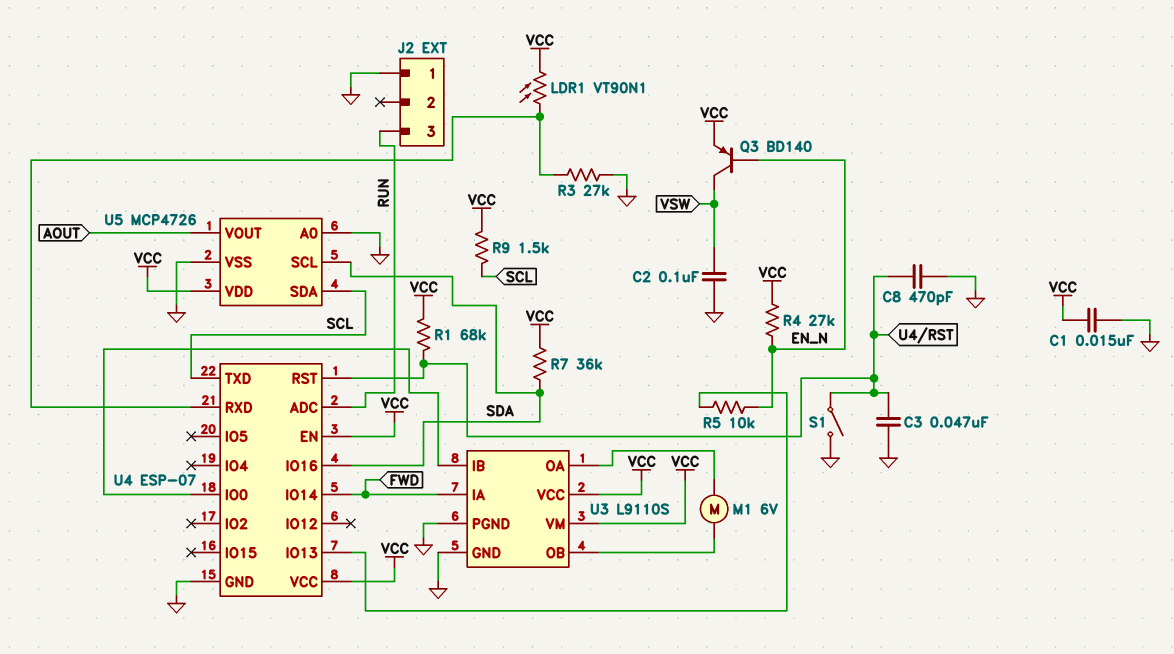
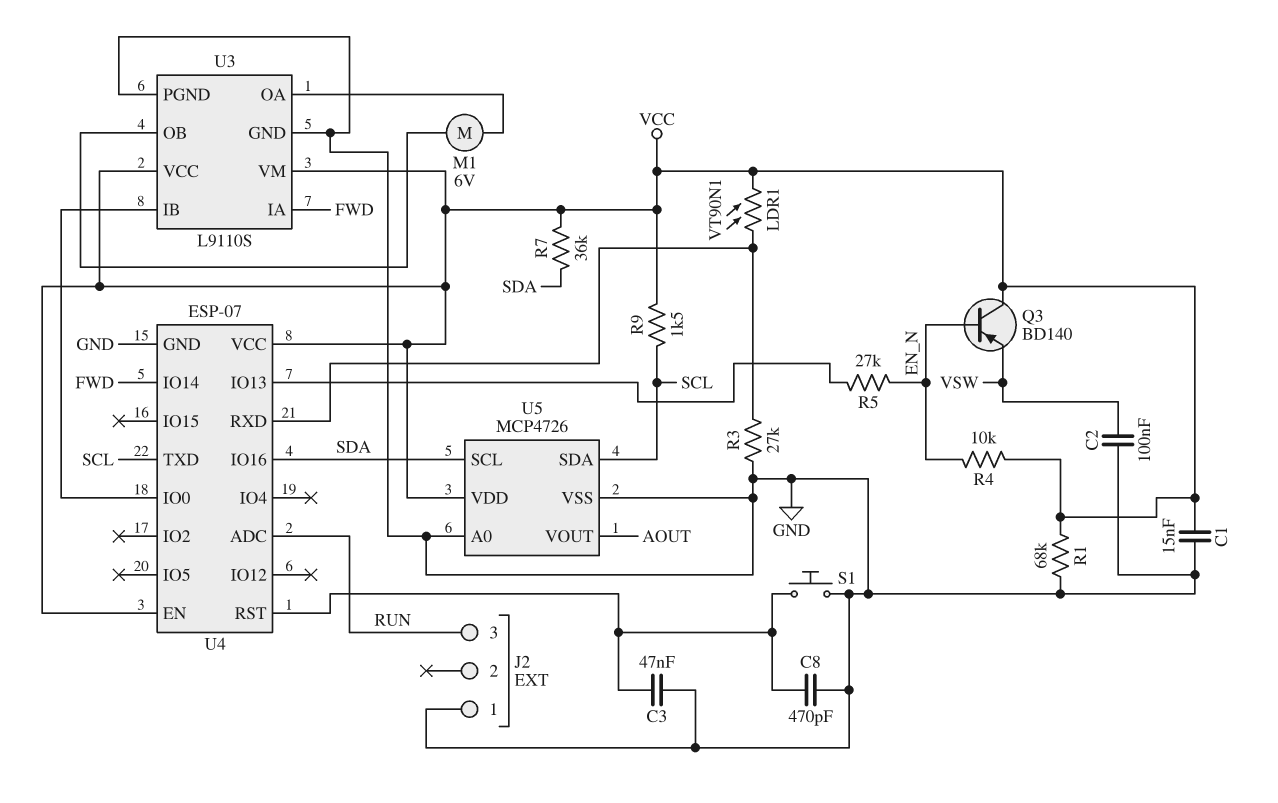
Q3: PNP BD140 (B EN_N, C VSW, E VCC) -> PNP BD140 (B EN_N, C VCC, E VSW)
R1: 68k (U4/RST, VCC) -> 68k (GND, VCC)
R4: 27k (EN_N, VCC) -> 10k (EN_N, VCC)
R5: 10k (EN_N, U4/IO13) -> 27k (EN_N, U4/IO13)
S1: switch (GND, U4/RST) -> button (GND, U4/RST)

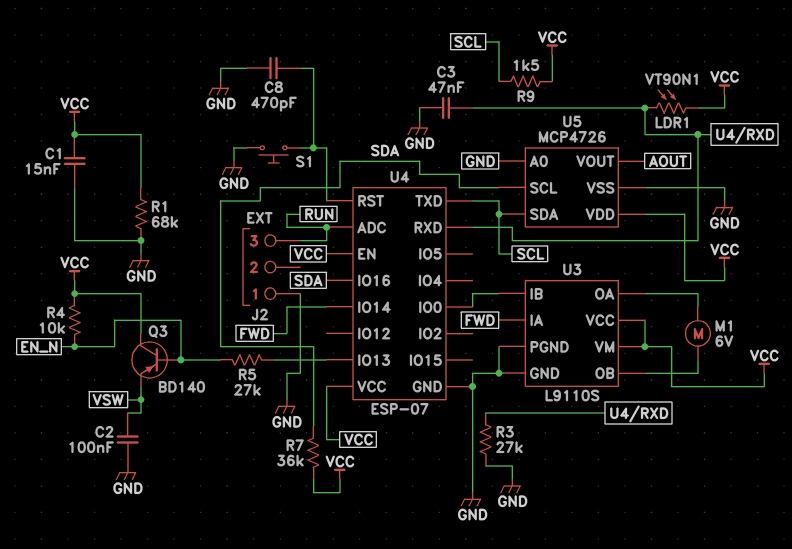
C3: 47nF (GND, U4/RST) -> 47nF (GND, U4/RXD)

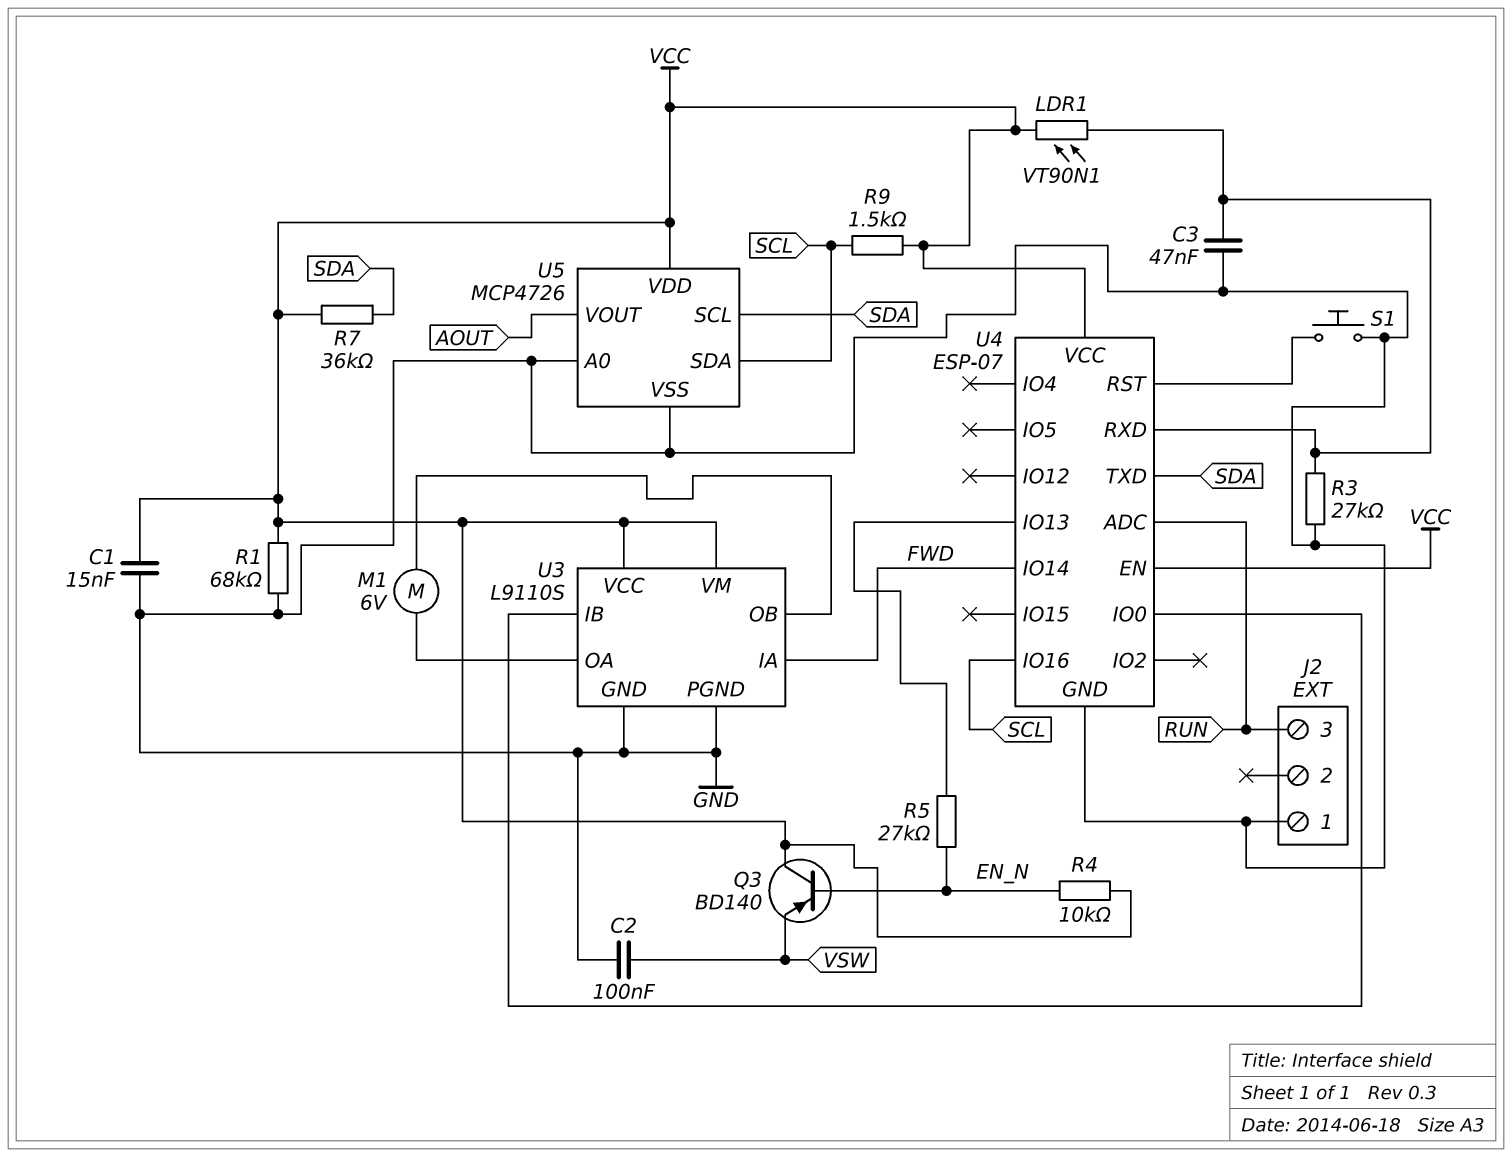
C8: 470pF (GND, U4/RST) -> none
U4 pin IO16: SDA -> SCL
U4 pin TXD: SCL -> SDA

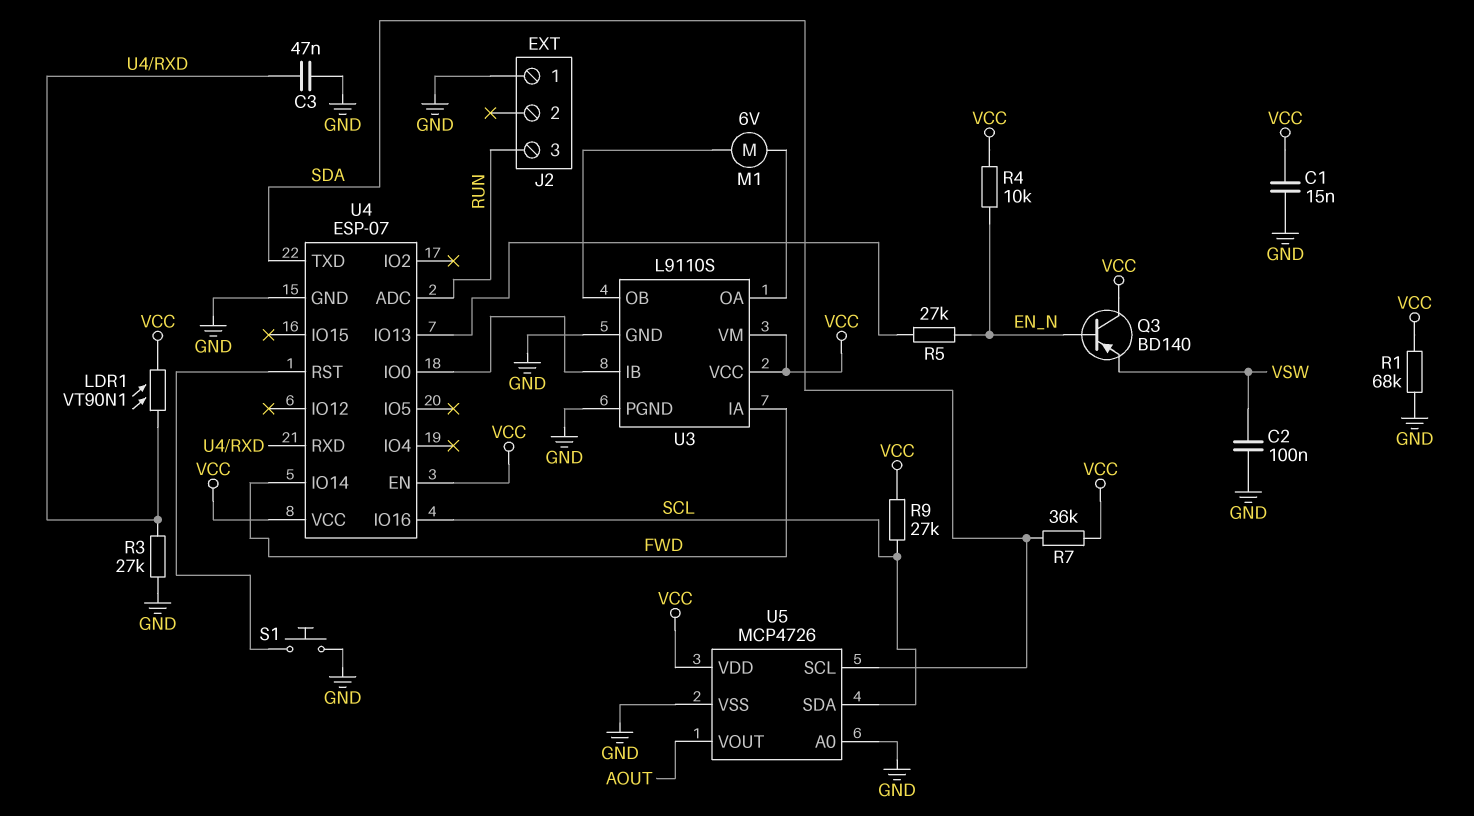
R9: 1.5k (SCL, VCC) -> 27k (SCL, VCC)

